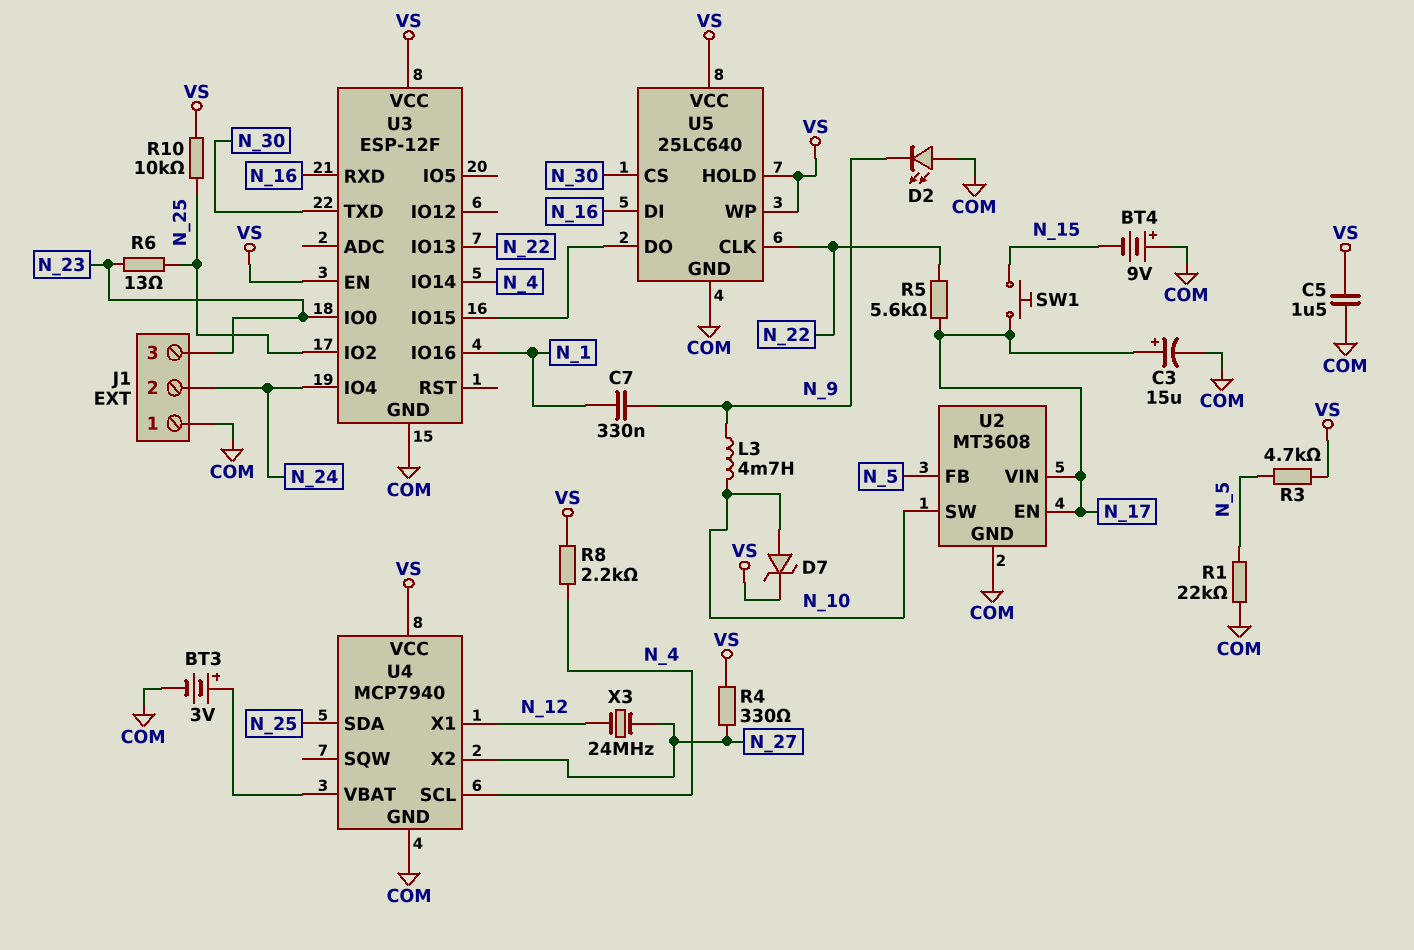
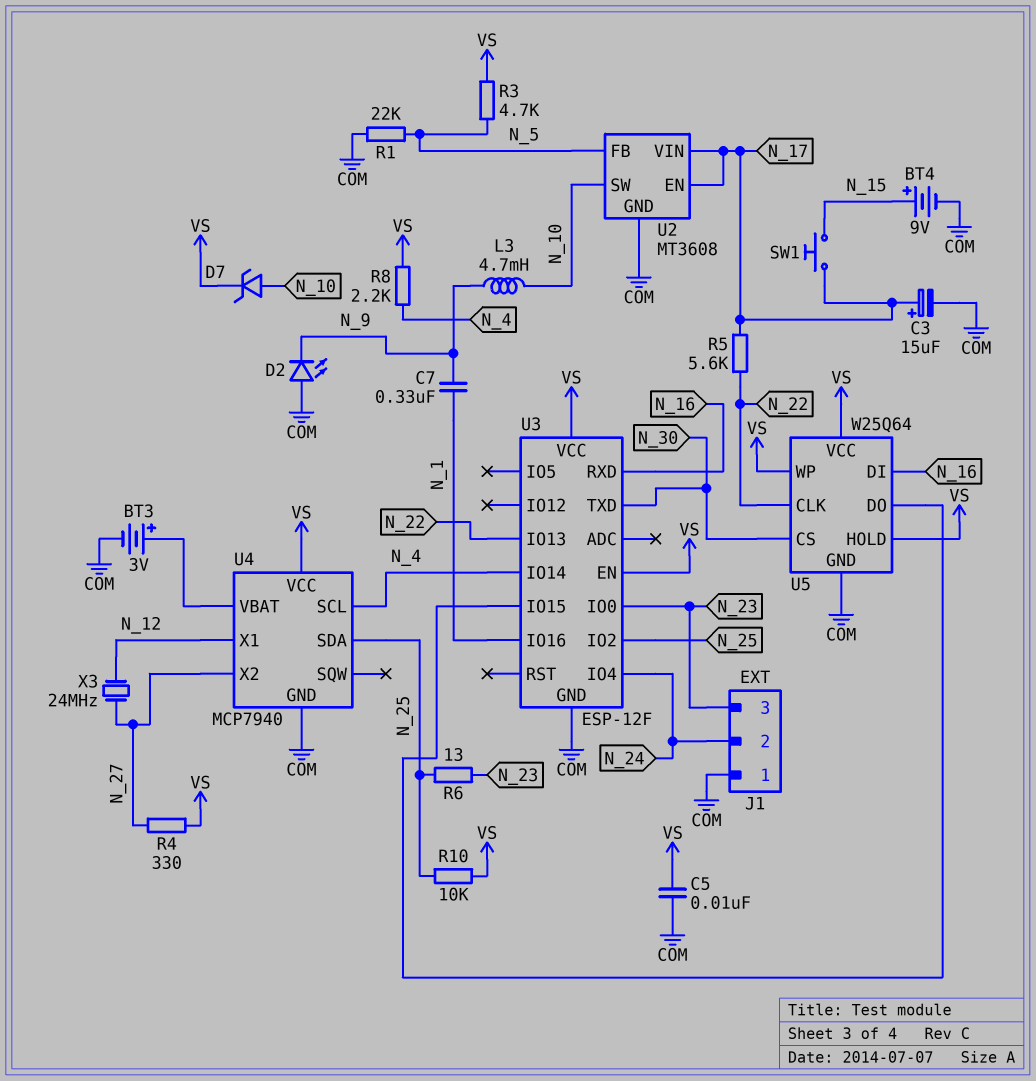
BT4: 9V (plus COM, minus N_15) -> 9V (plus N_15, minus COM)
C5: 1.5uF (COM, VS) -> 10nF (COM, VS)
U5: 25LC640 -> W25Q64

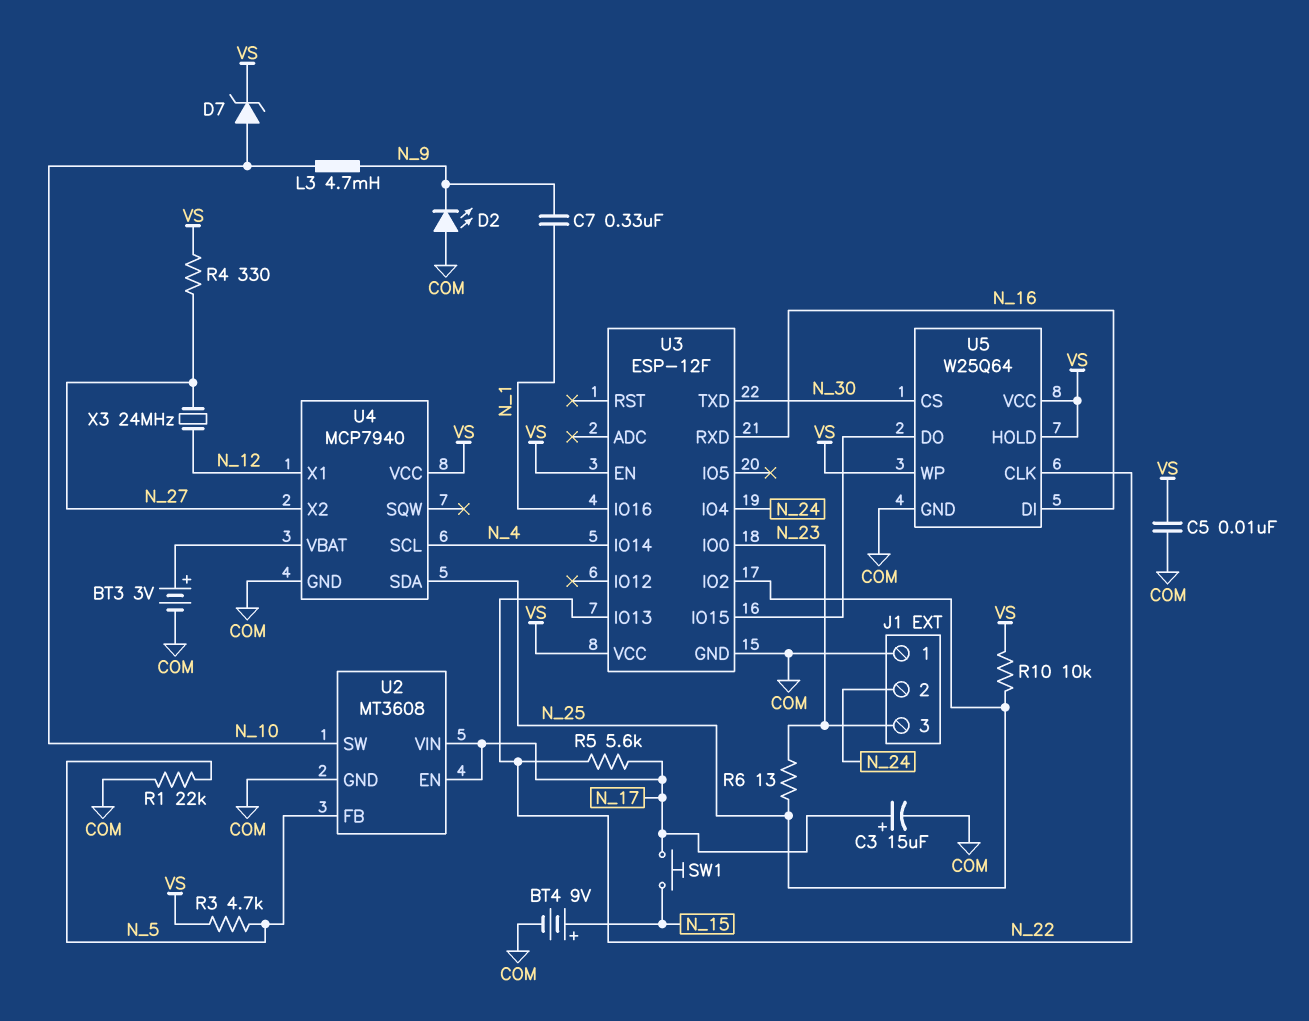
R8: 2.2k (N_4, VS) -> none

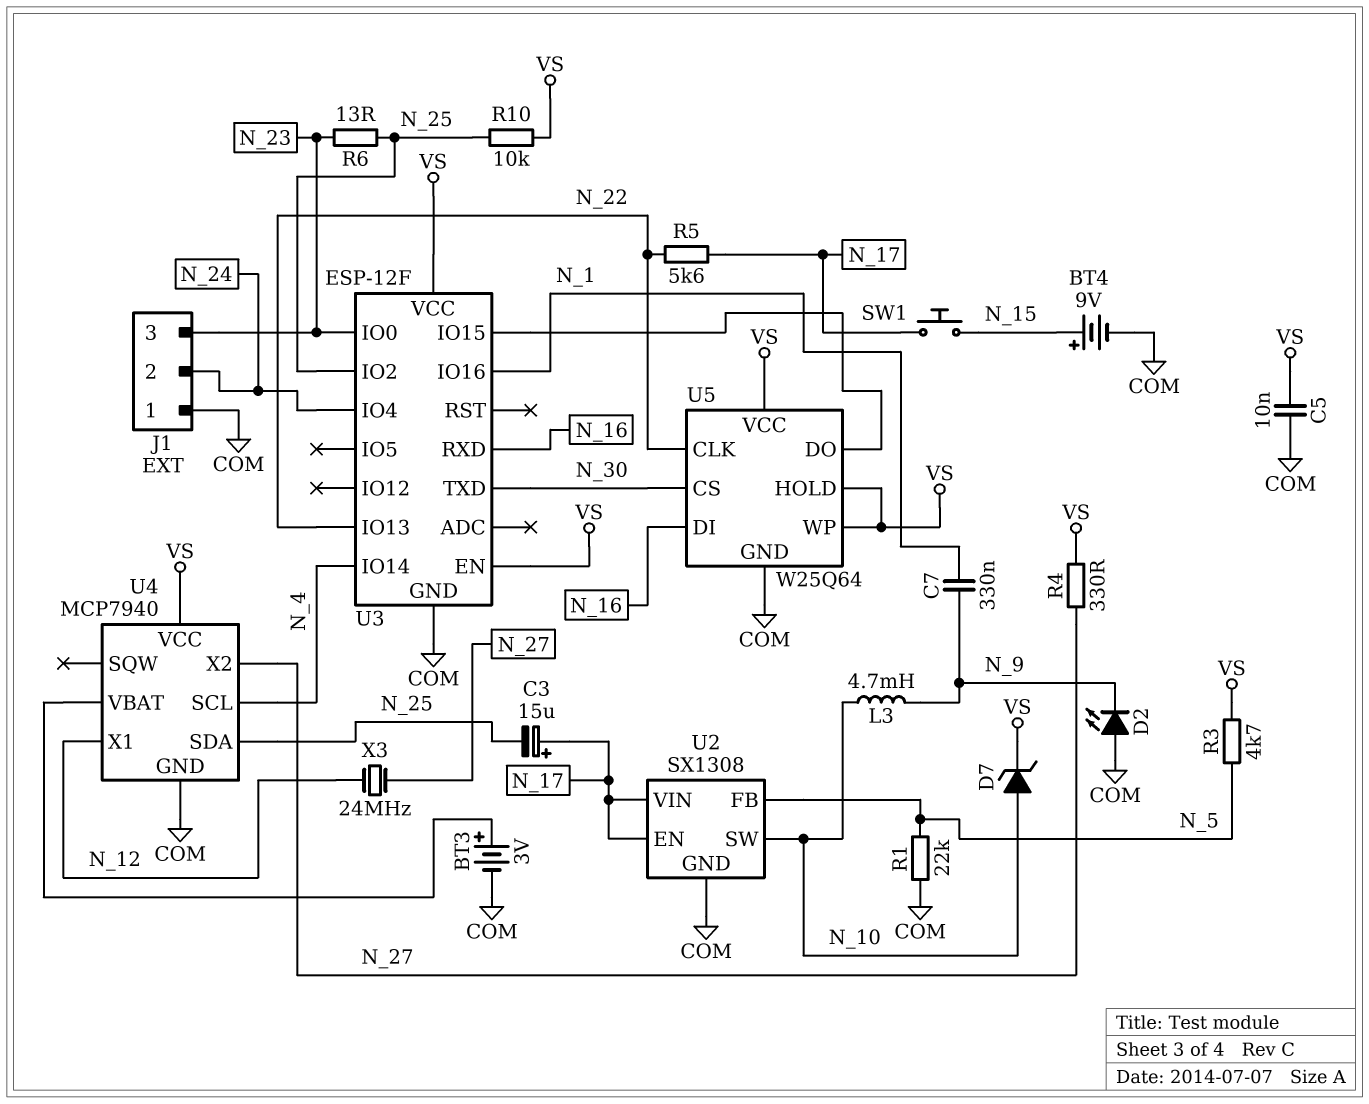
C3: 15uF (plus N_17, minus COM) -> 15uF (plus N_17, minus N_25)
U2: MT3608 -> SX1308

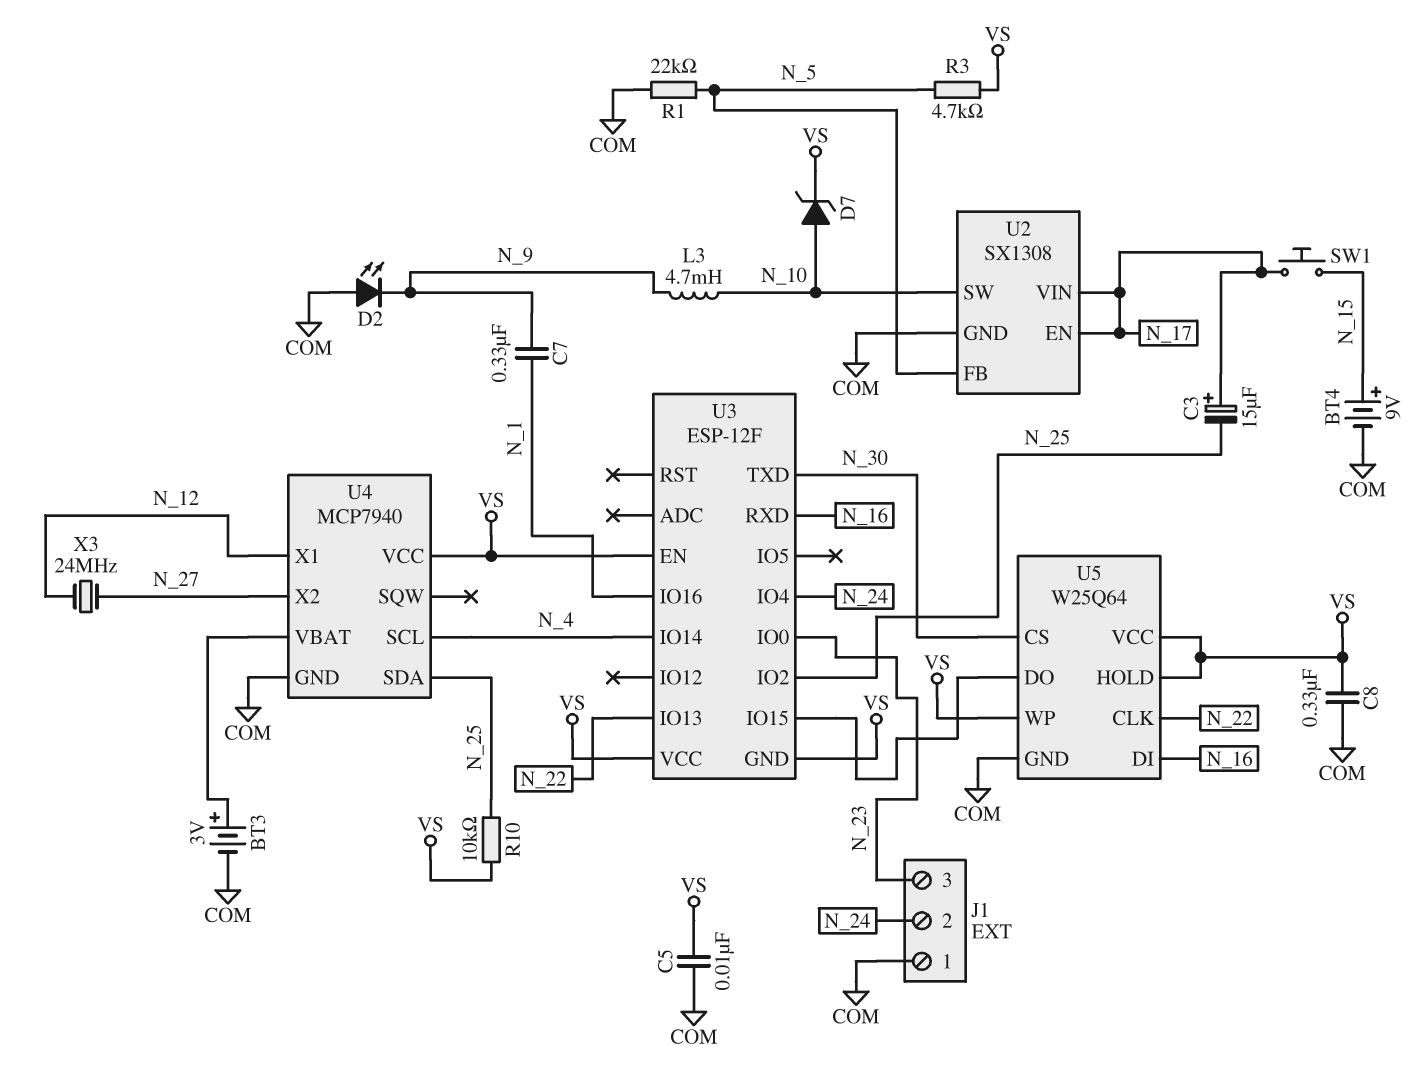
C8: none -> 330nF (COM, VS)
R4: 330 (N_27, VS) -> none
R5: 5.6k (N_17, N_22) -> none
R6: 13 (N_23, N_25) -> none
U3 pin GND: COM -> VS

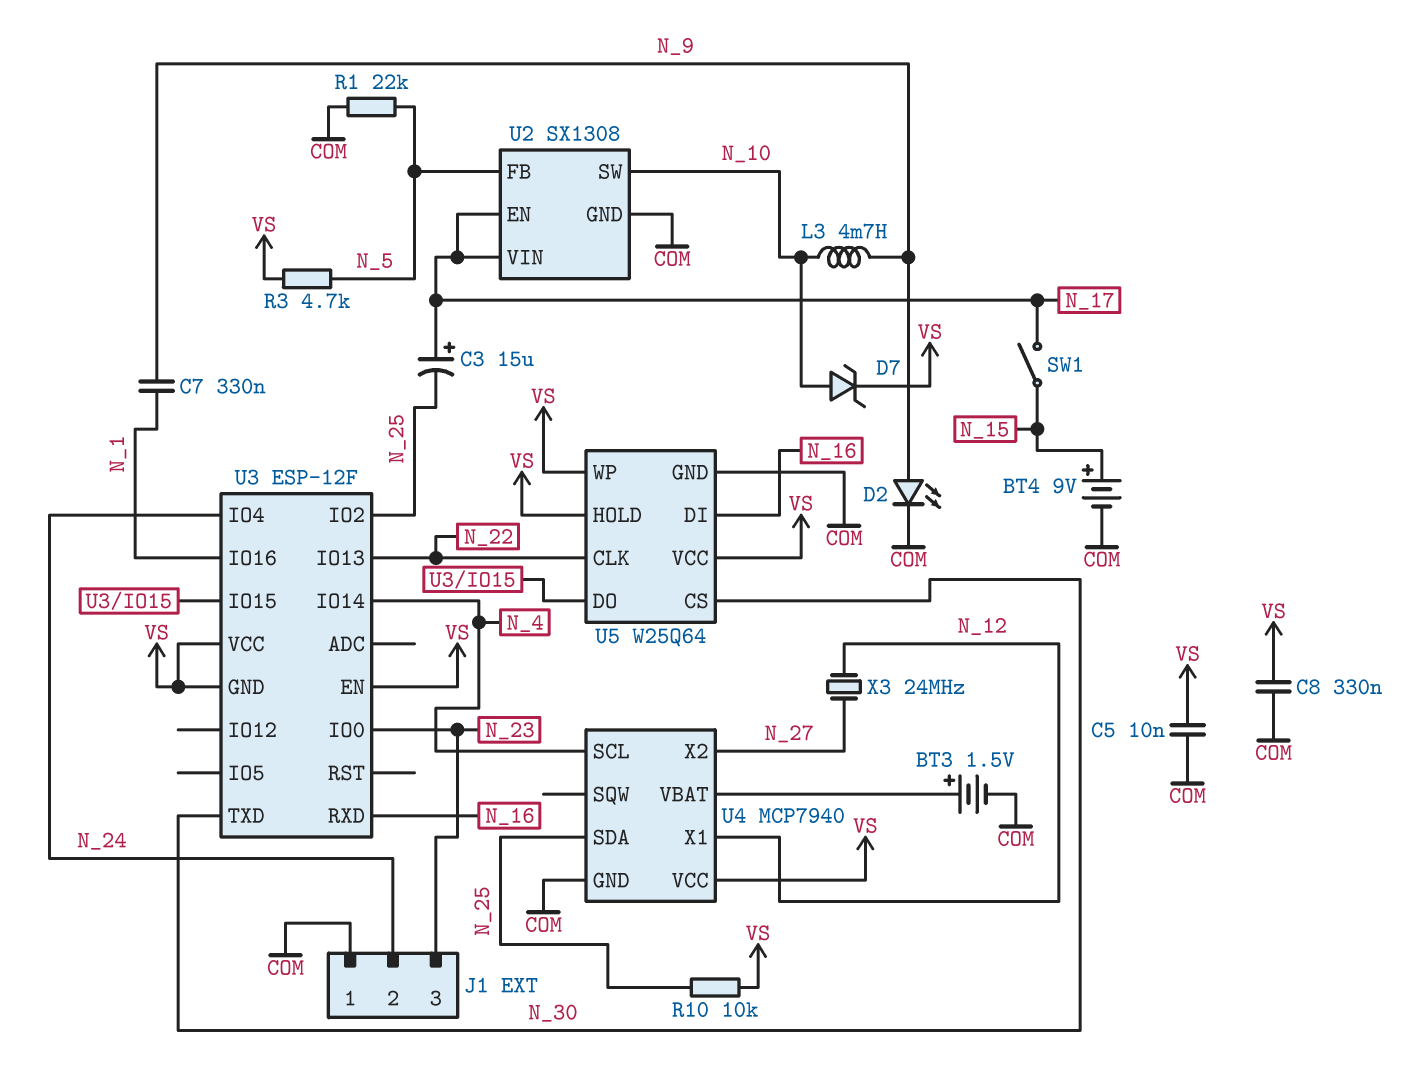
BT3: 3V (plus U4/VBAT, minus COM) -> 1.5V (plus U4/VBAT, minus COM)
D2: LED (A COM, K N_9) -> LED (A N_9, K COM)
SW1: button (N_15, N_17) -> switch (N_15, N_17)

